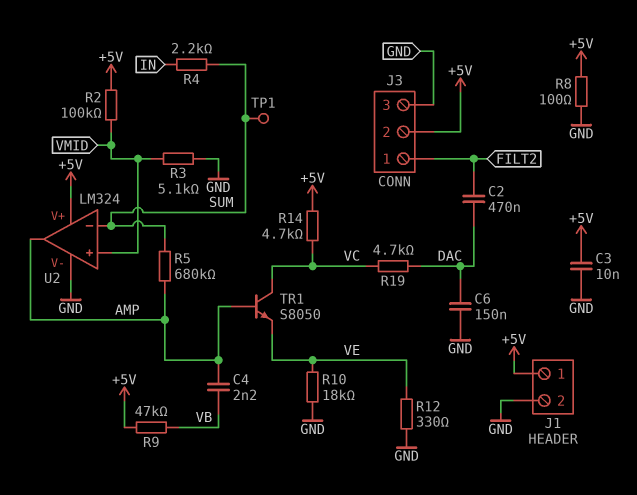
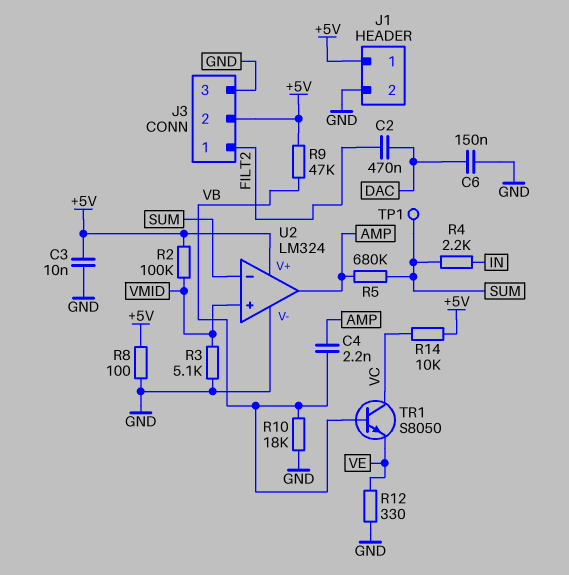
R10: 18k (GND, VE) -> 18k (GND, VB)
R14: 4.7k (+5V, VC) -> 10k (+5V, VC)
R19: 4.7k (DAC, VC) -> none
TR1: NPN S8050 (B AMP, C VC, E VE) -> NPN S8050 (B VB, C VC, E VE)

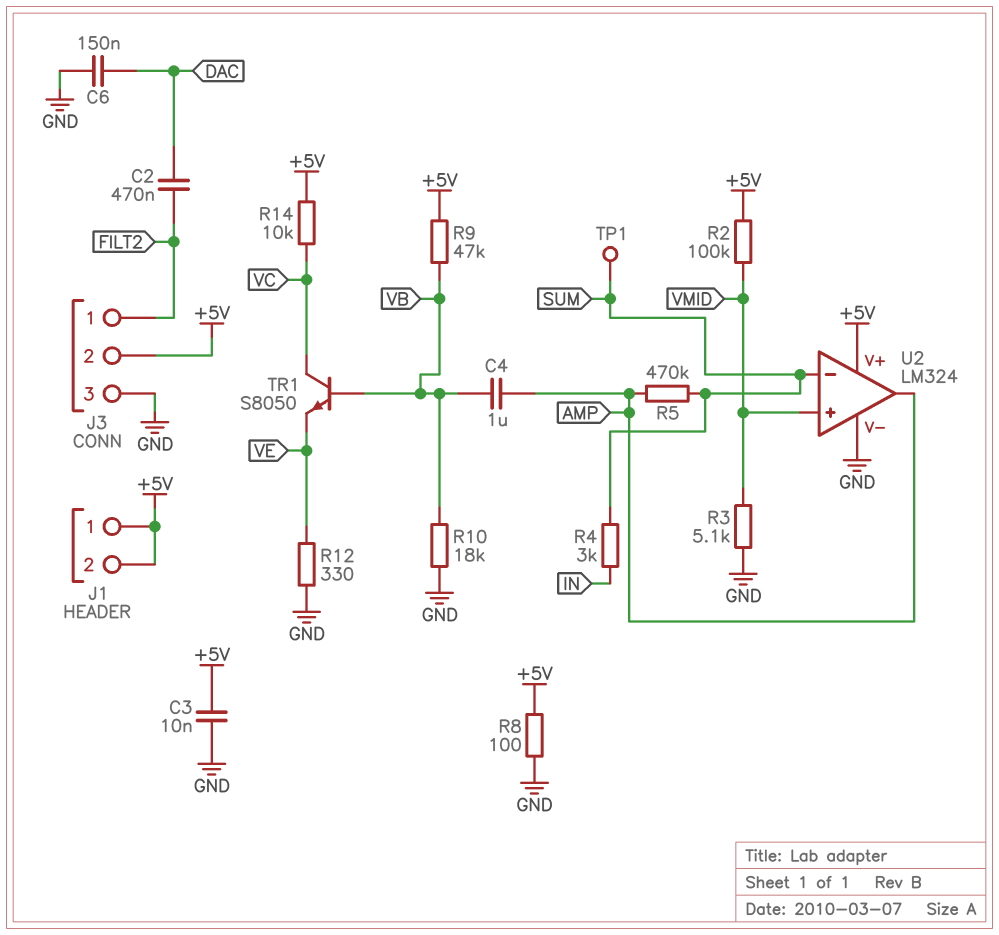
C4: 2.2nF (AMP, VB) -> 1uF (AMP, VB)
J1 pin 2: GND -> +5V
R4: 2.2k (IN, SUM) -> 3k (IN, SUM)
R5: 680k (AMP, SUM) -> 470k (AMP, SUM)

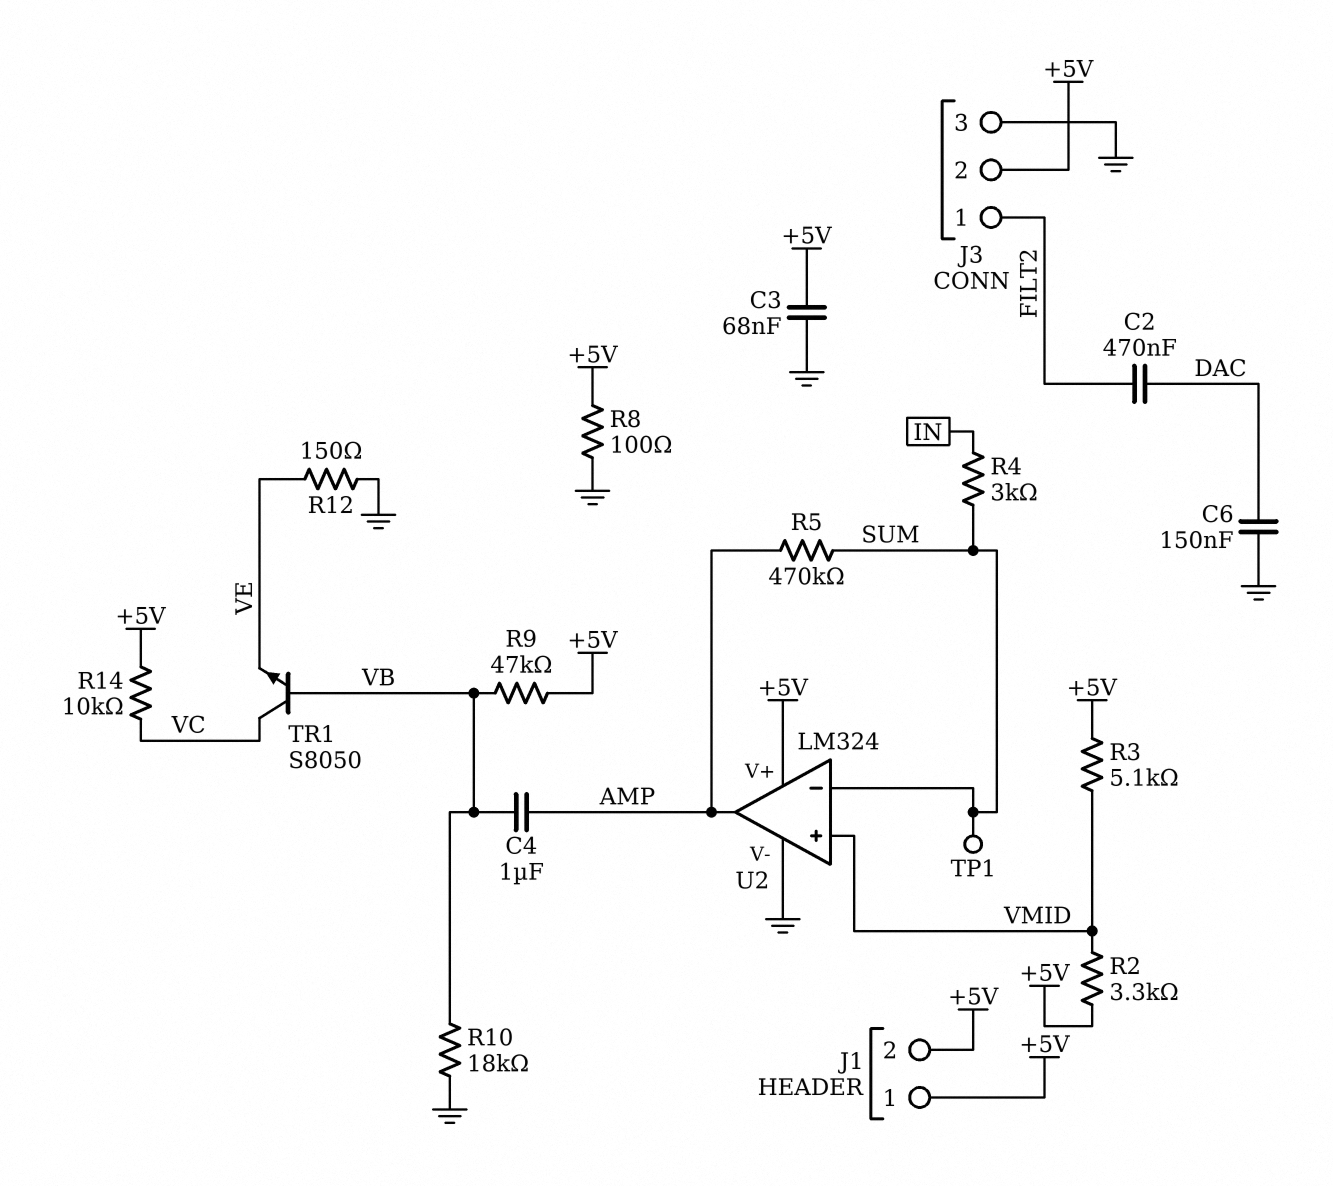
C3: 10nF (+5V, GND) -> 68nF (+5V, GND)
R2: 100k (+5V, VMID) -> 3.3k (+5V, VMID)
R3: 5.1k (GND, VMID) -> 5.1k (+5V, VMID)
R12: 330 (GND, VE) -> 150 (GND, VE)

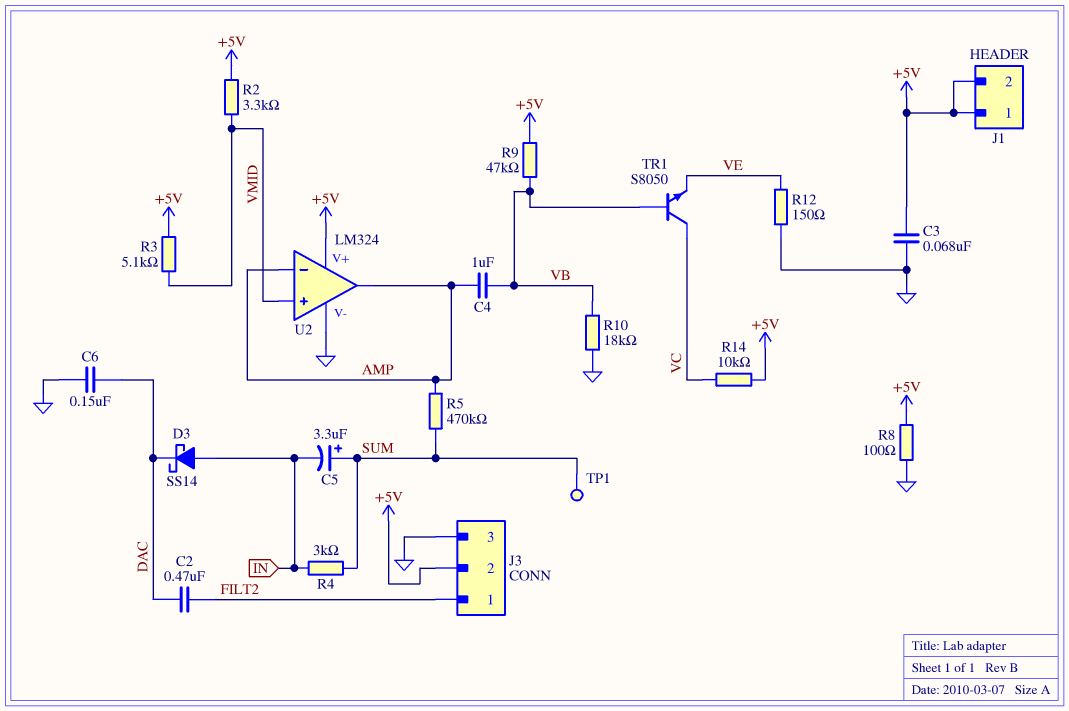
C5: none -> 3.3uF (plus SUM, minus IN)
D3: none -> schottky SS14 (A IN, K DAC)
U2 pin in-: SUM -> AMP

